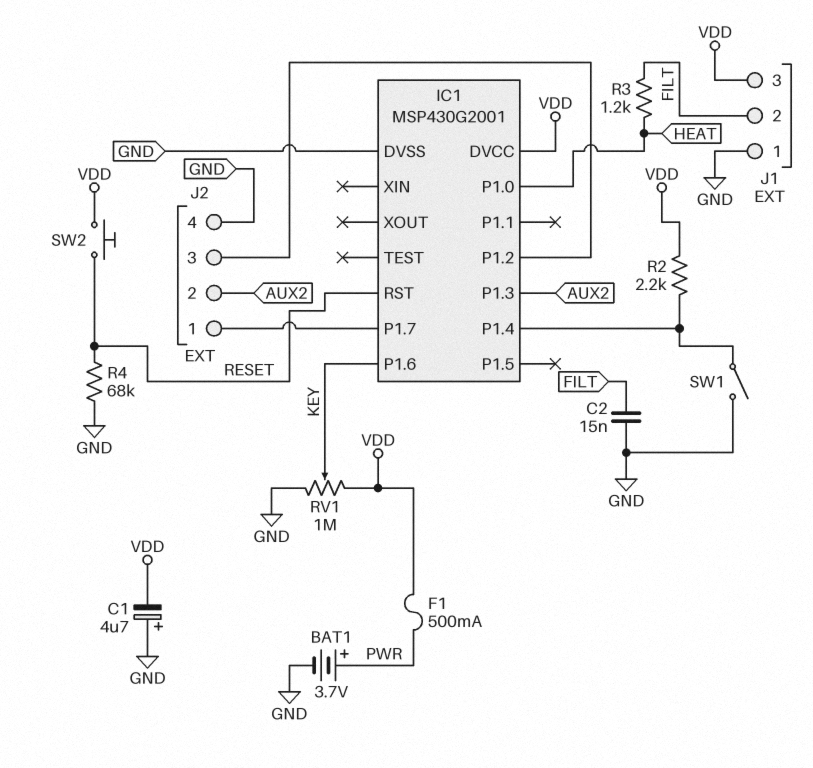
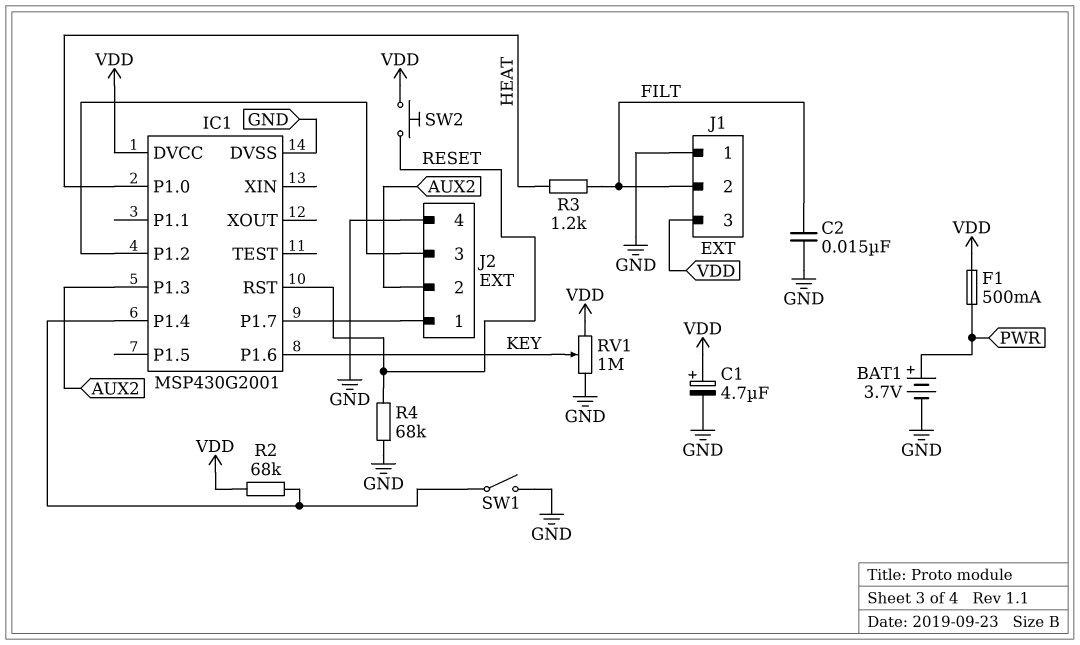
C1: 4.7uF (plus GND, minus VDD) -> 4.7uF (plus VDD, minus GND)
R2: 2.2k (IC1/P1.4, VDD) -> 68k (IC1/P1.4, VDD)

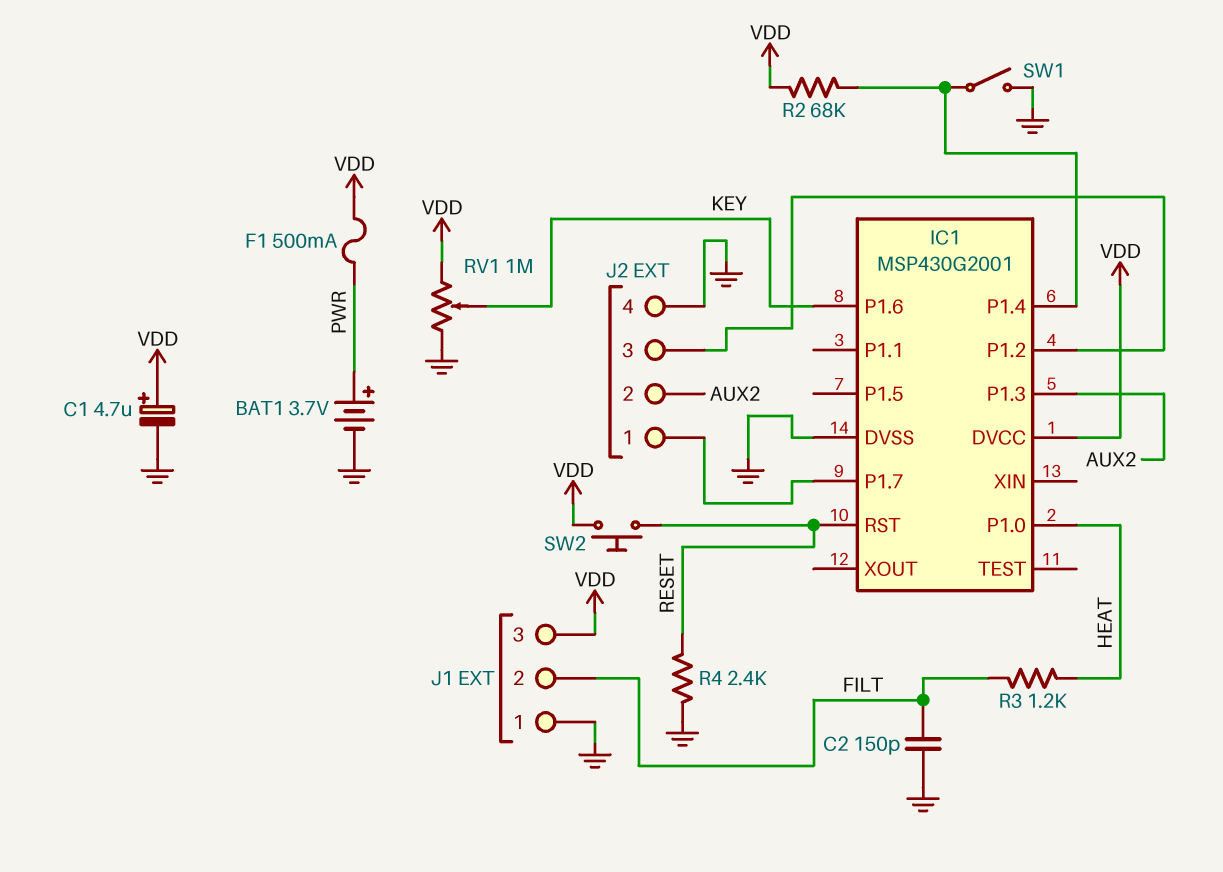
C2: 15nF (FILT, GND) -> 150pF (FILT, GND)
R4: 68k (GND, RESET) -> 2.4k (GND, RESET)

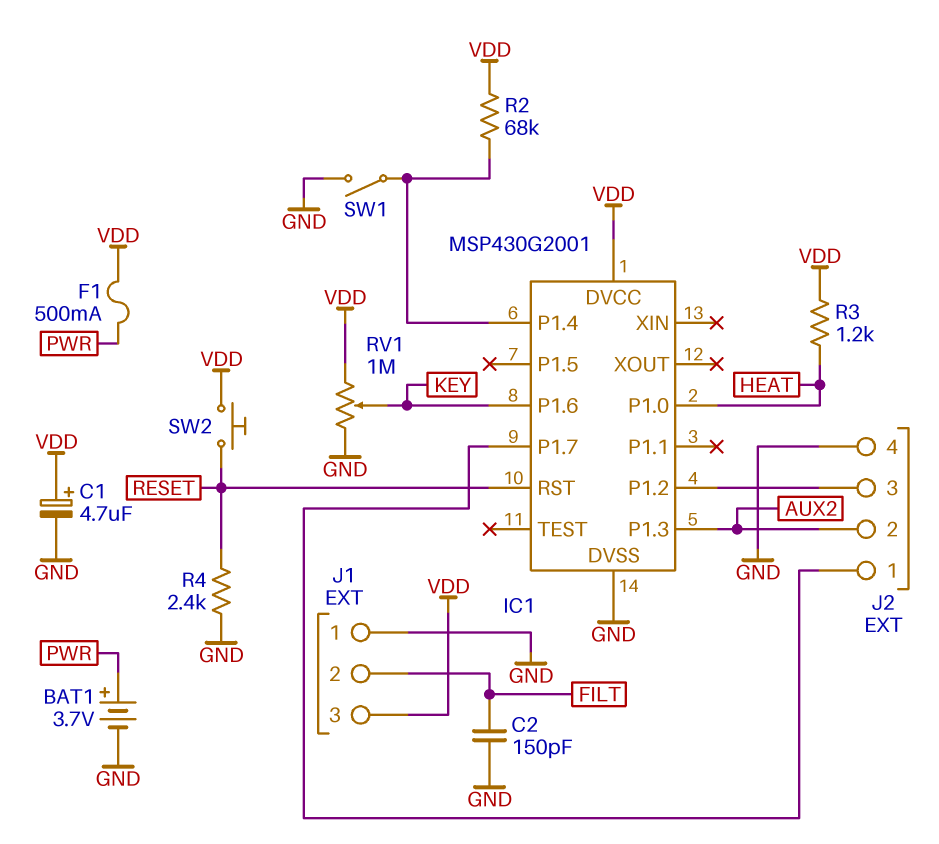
R3: 1.2k (FILT, HEAT) -> 1.2k (HEAT, VDD)

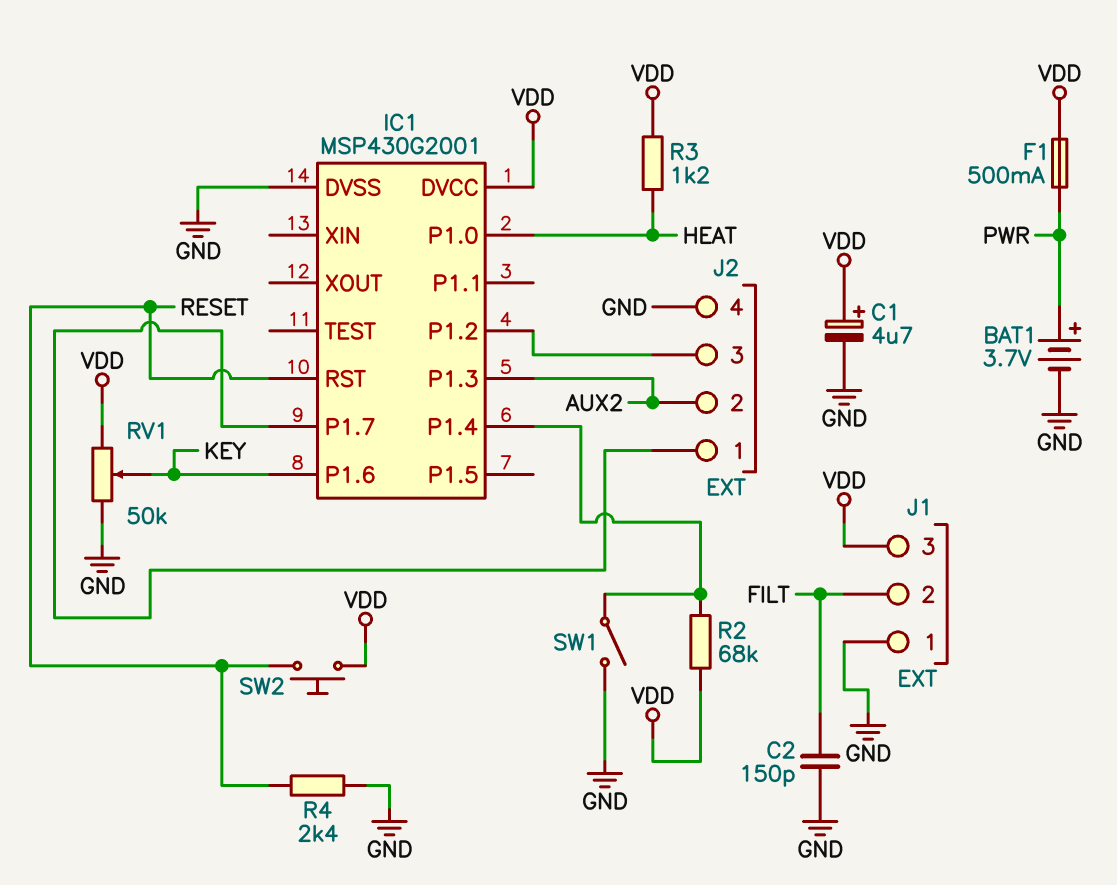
RV1: 1M (GND, VDD, wiper KEY) -> 50k (GND, VDD, wiper KEY)

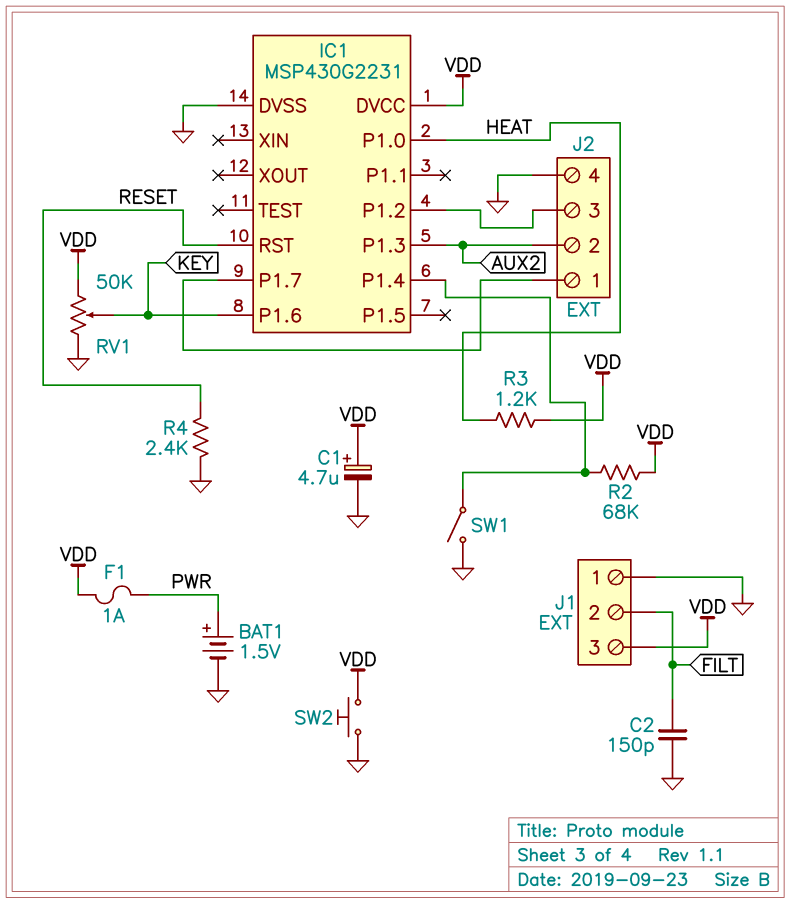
BAT1: 3.7V (plus PWR, minus GND) -> 1.5V (plus PWR, minus GND)
F1: 500mA (PWR, VDD) -> 1A (PWR, VDD)
IC1: MSP430G2001 -> MSP430G2231
SW2: button (RESET, VDD) -> button (GND, VDD)

